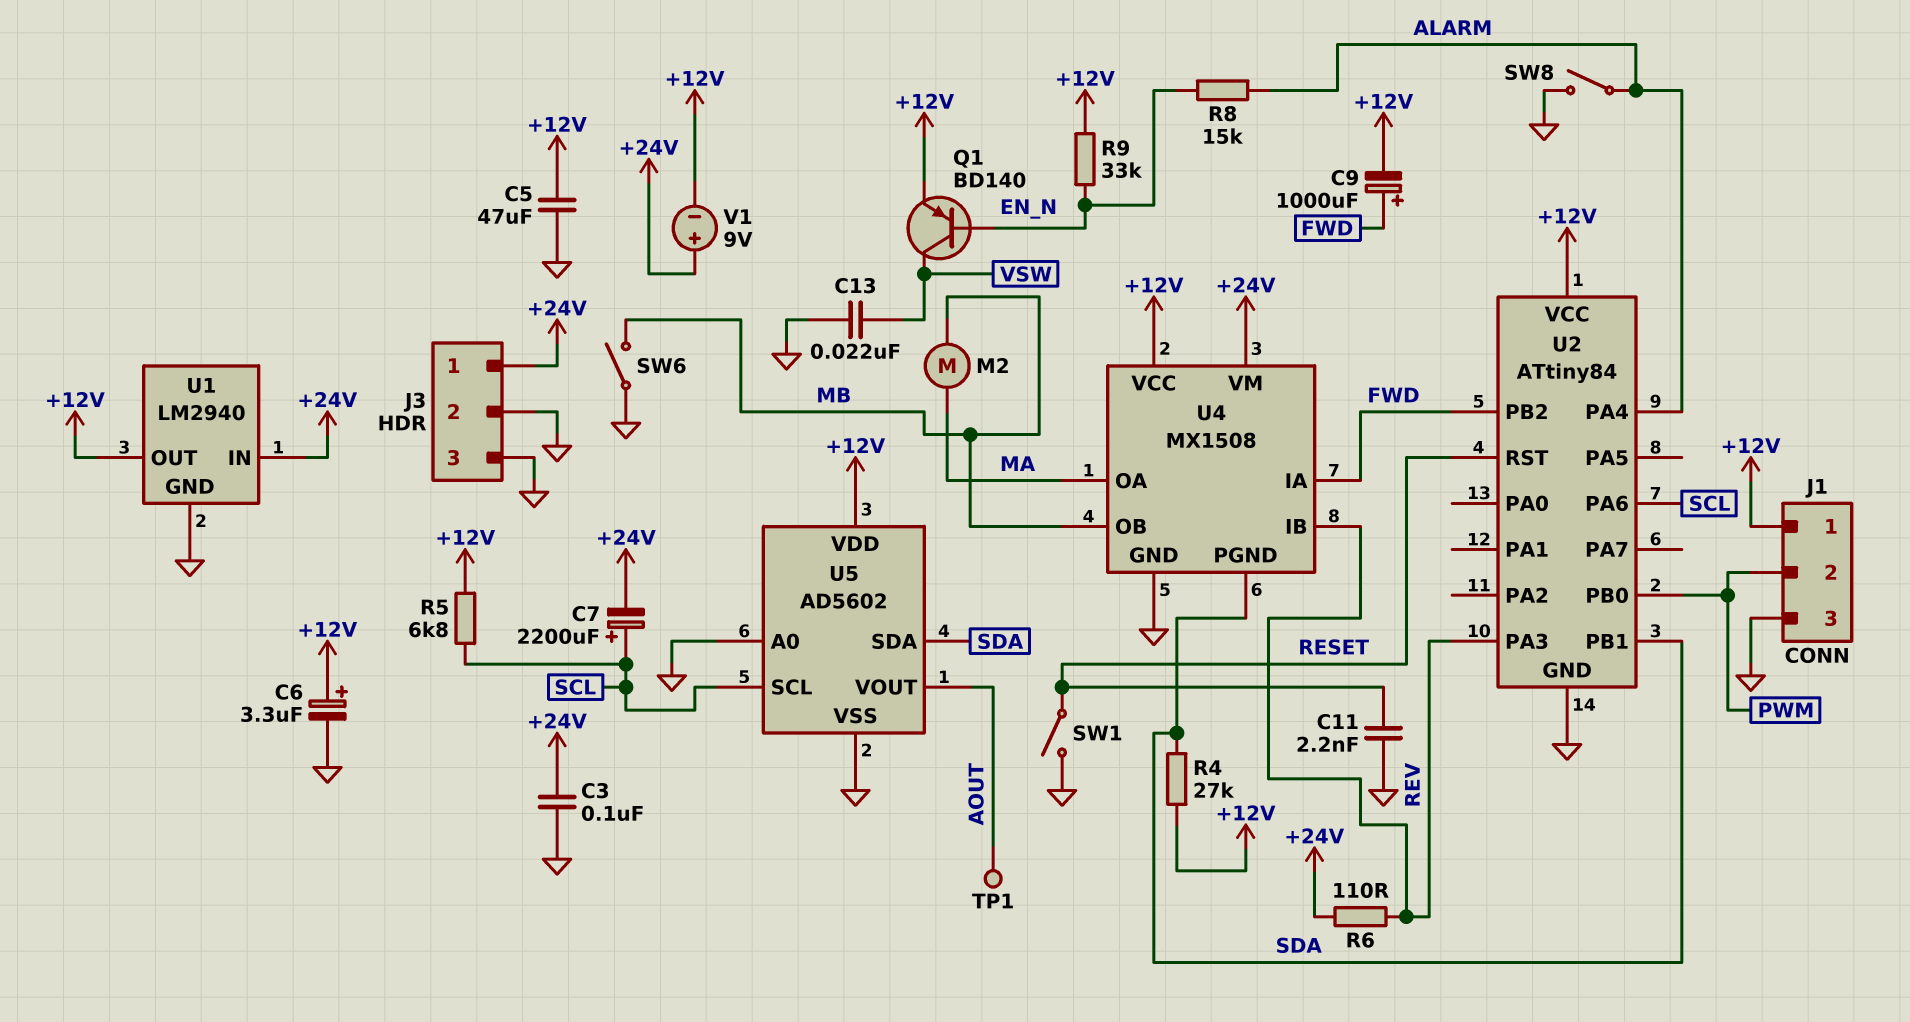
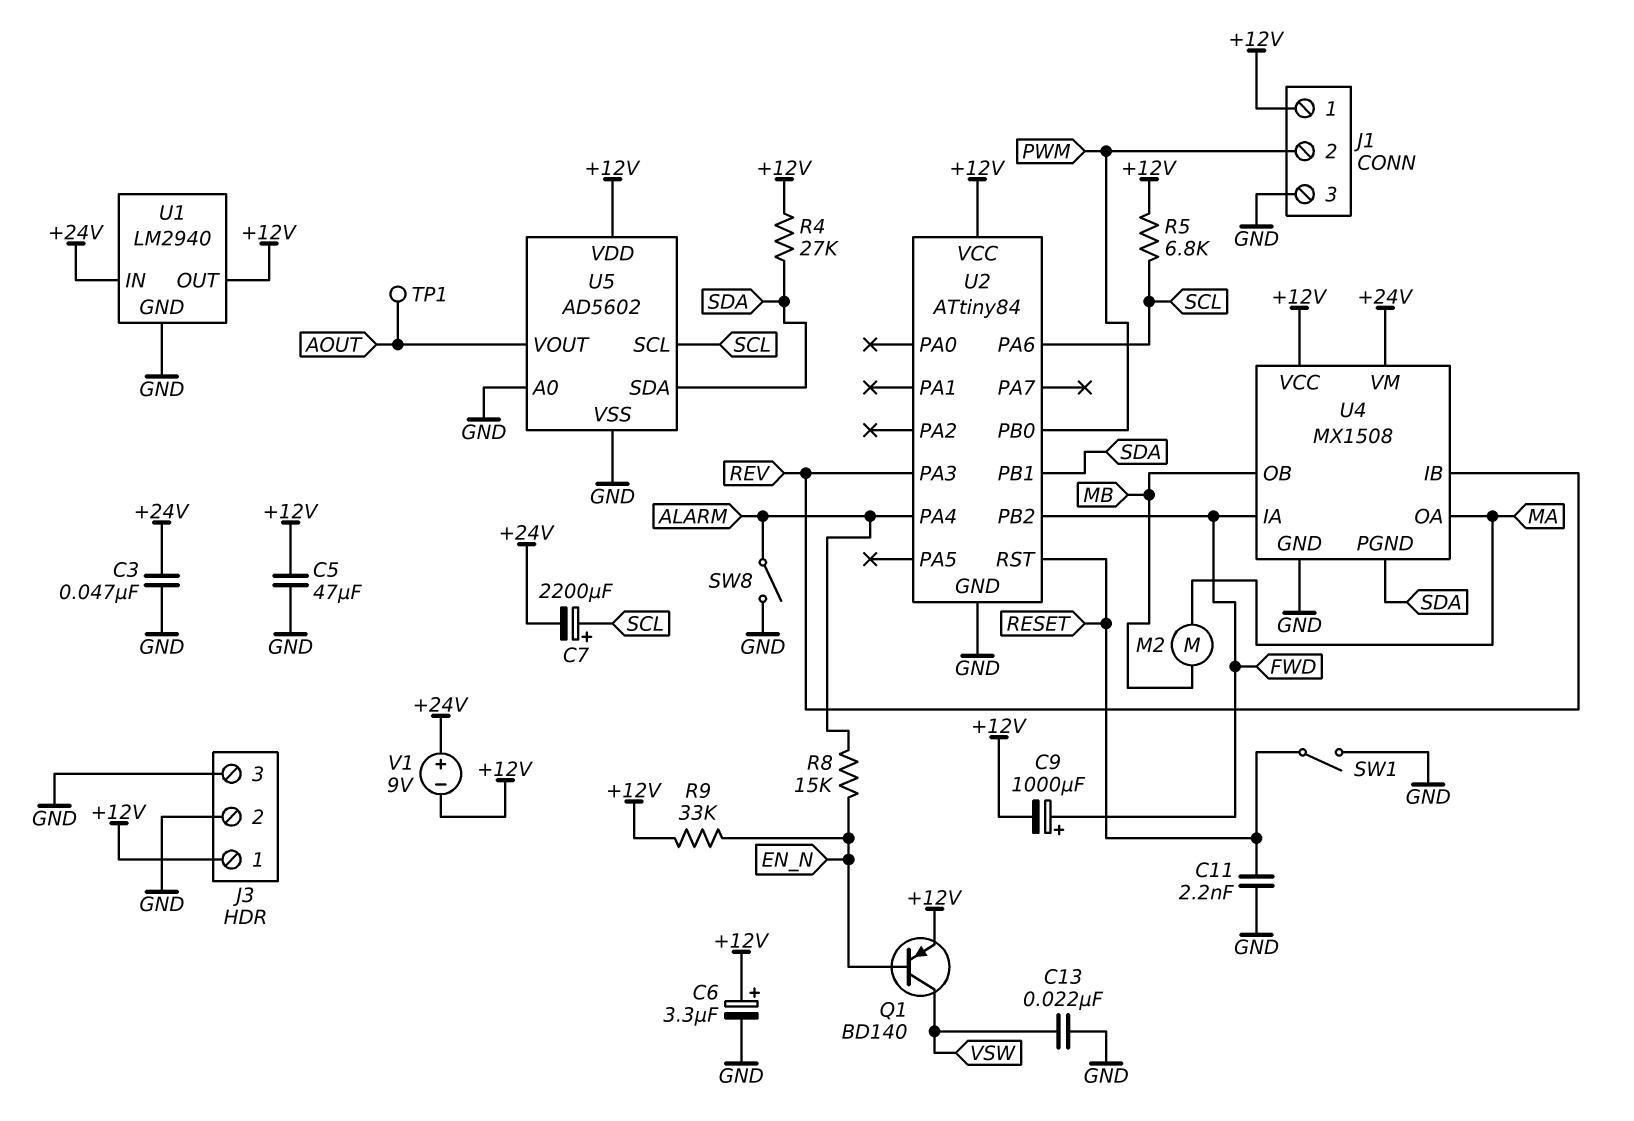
C3: 100nF (+24V, GND) -> 47nF (+24V, GND)
J3 pin 1: +24V -> +12V
R6: 110 (+24V, REV) -> none
SW6: switch (GND, MB) -> none

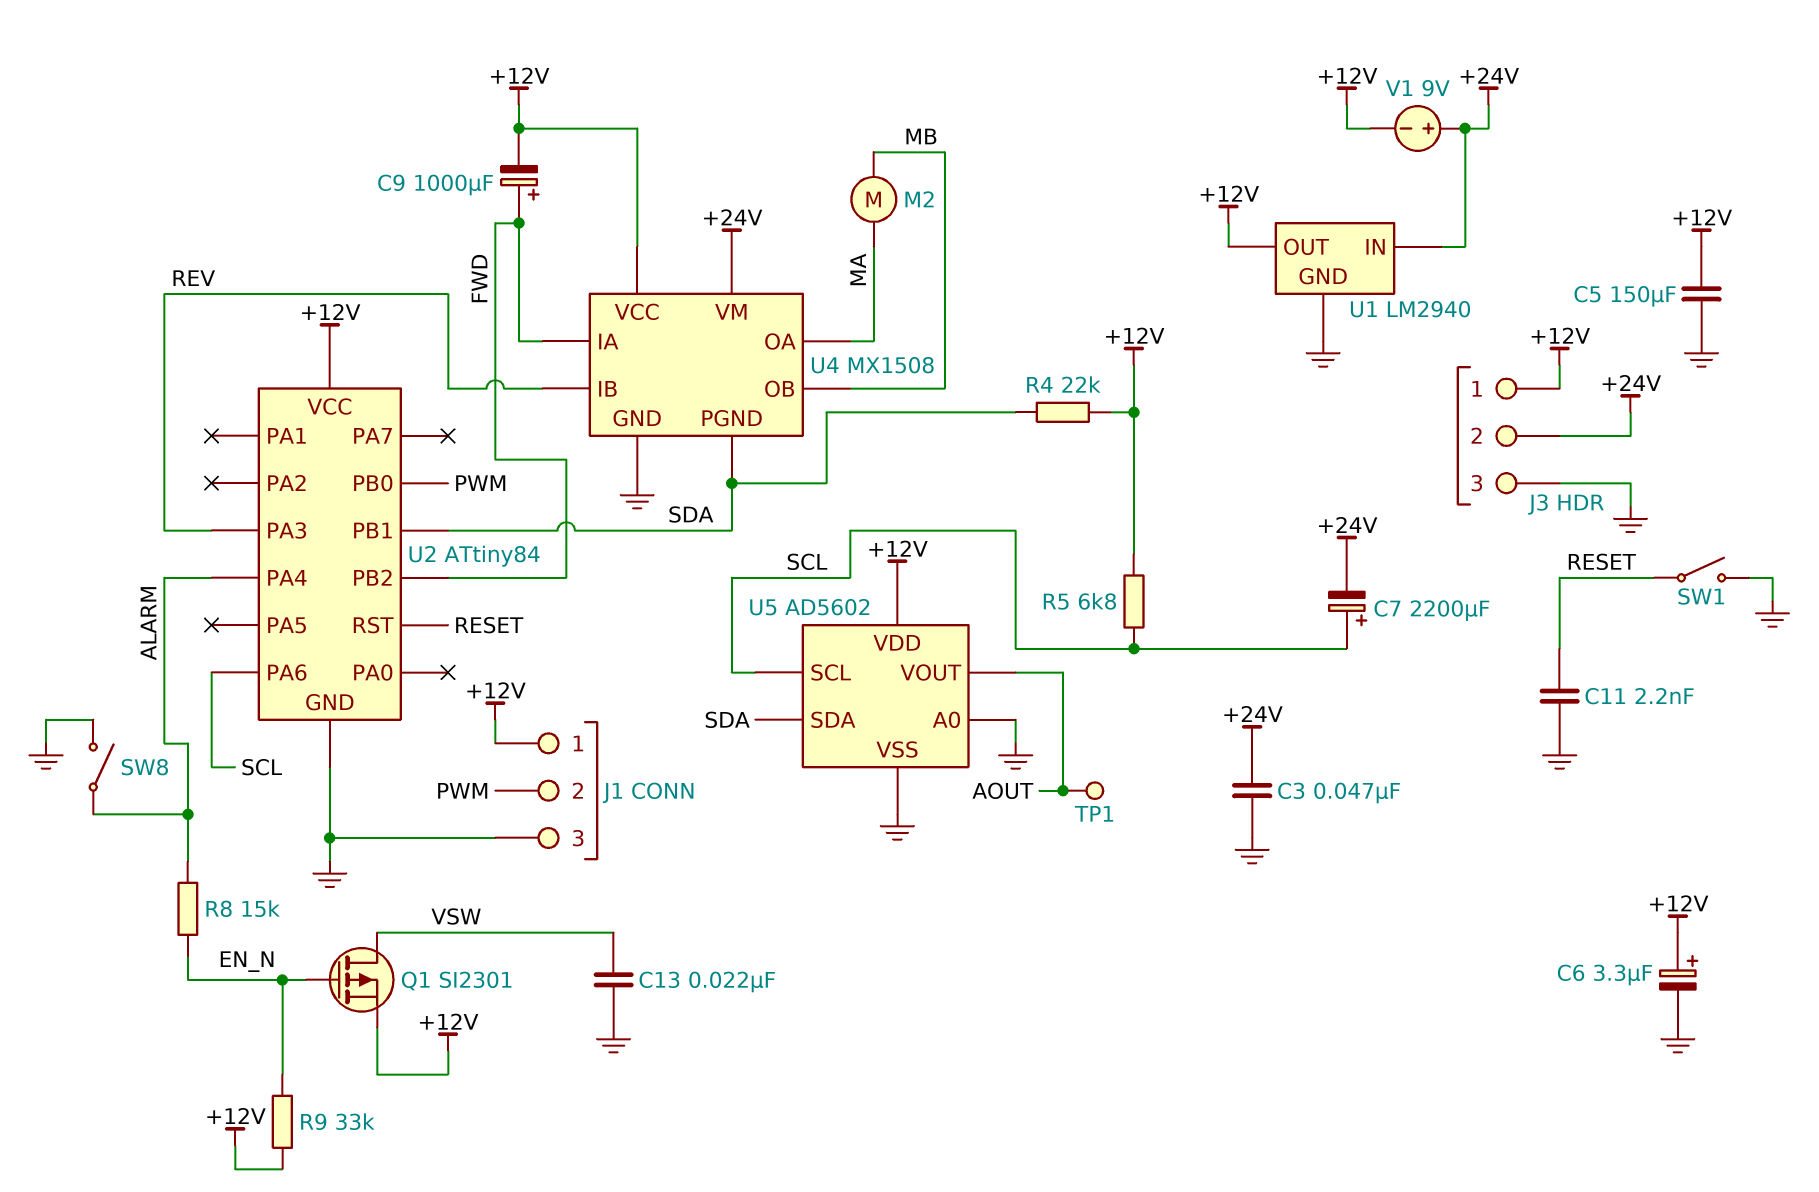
C5: 47uF (+12V, GND) -> 150uF (+12V, GND)
J3 pin 2: GND -> +24V
Q1: PNP BD140 (B EN_N, C VSW, E +12V) -> PMOS SI2301 (G EN_N, D VSW, S +12V)
R4: 27k (+12V, SDA) -> 22k (+12V, SDA)

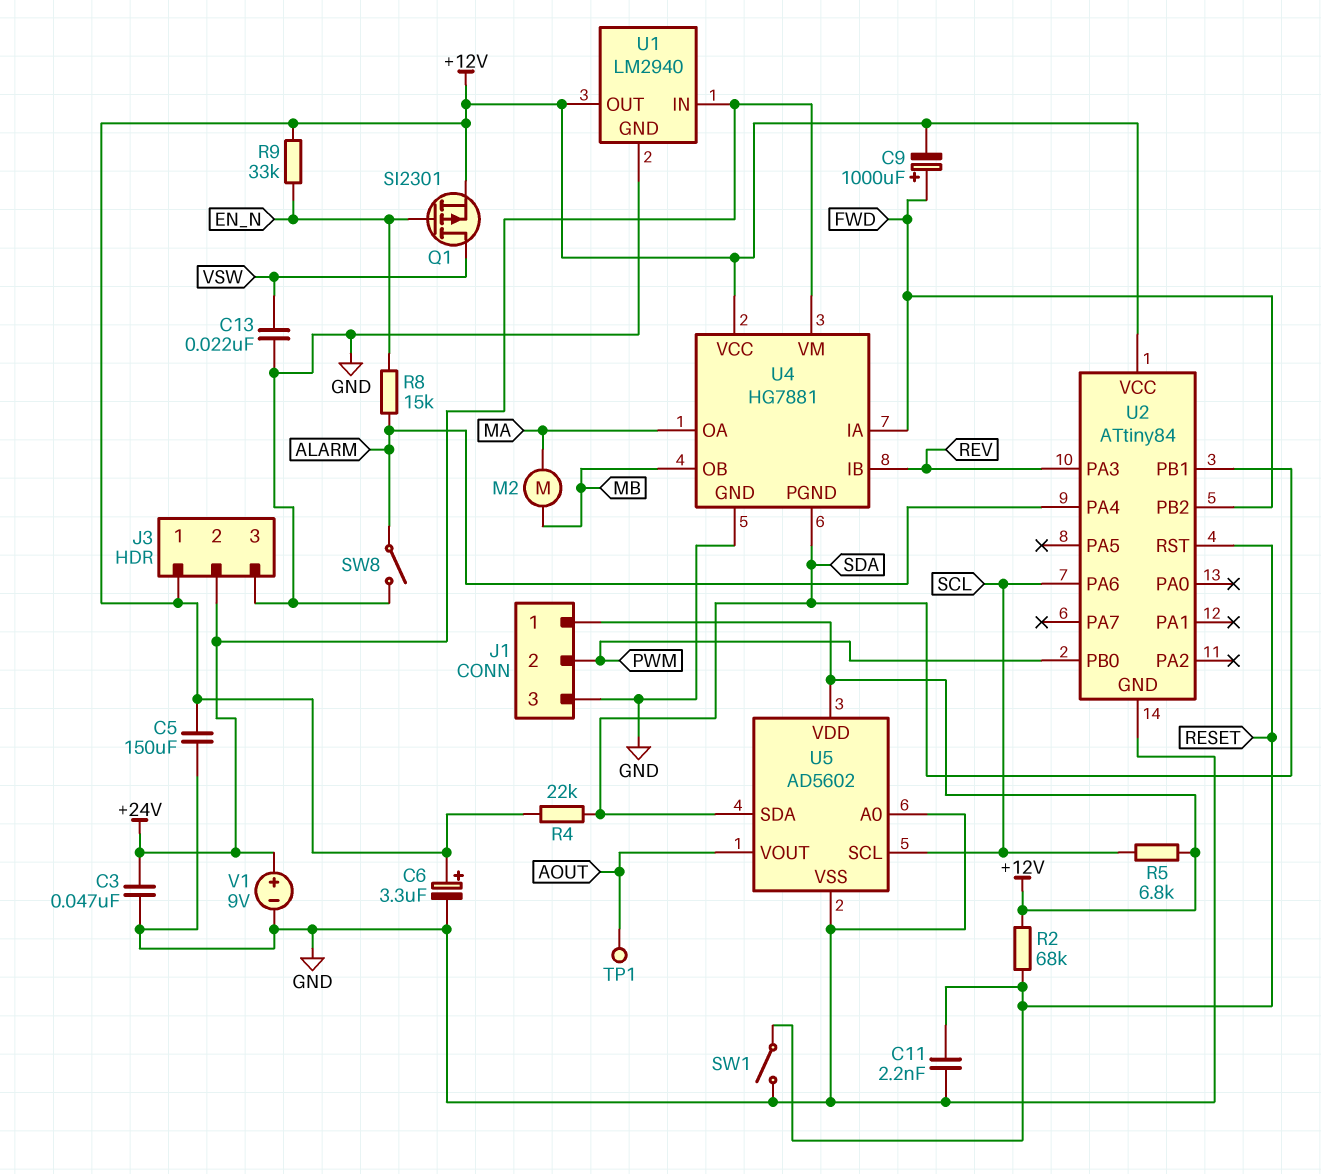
C7: 2200uF (plus SCL, minus +24V) -> none
R2: none -> 68k (+12V, RESET)
U4: MX1508 -> HG7881
V1: 9V (plus +24V, minus +12V) -> 9V (plus +24V, minus GND)

